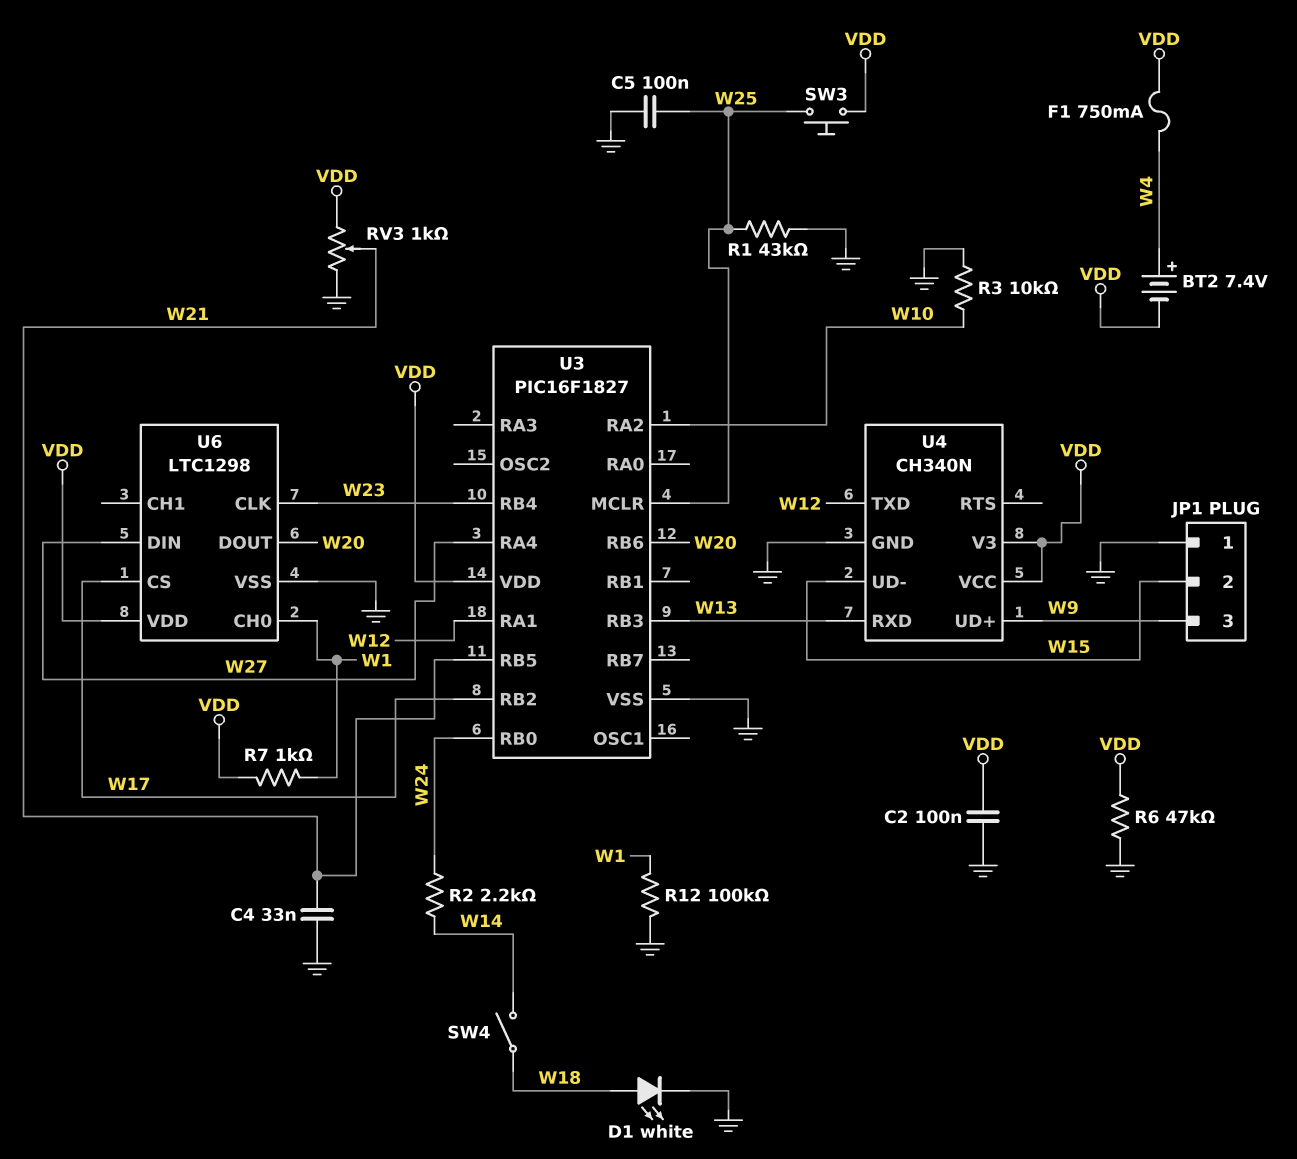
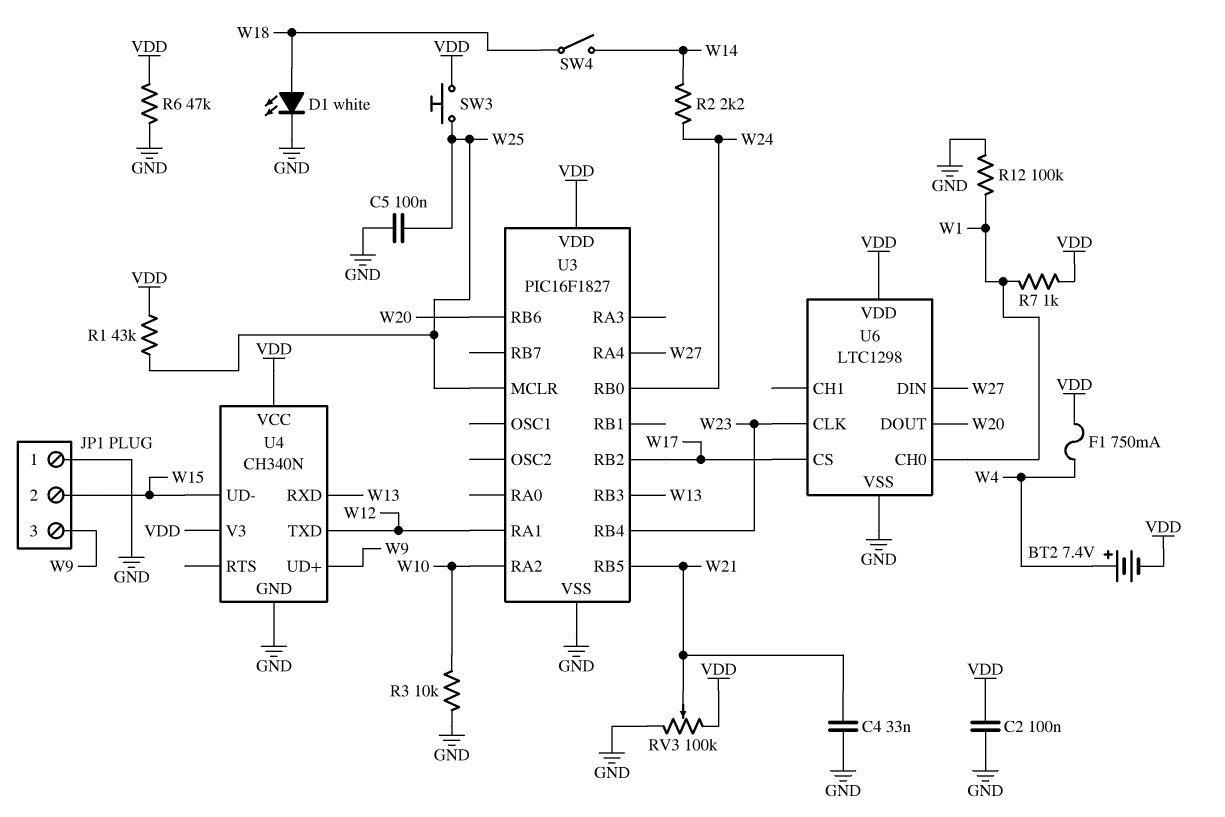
R1: 43k (GND, W25) -> 43k (VDD, W25)
RV3: 1k (GND, VDD, wiper W21) -> 100k (GND, VDD, wiper W21)

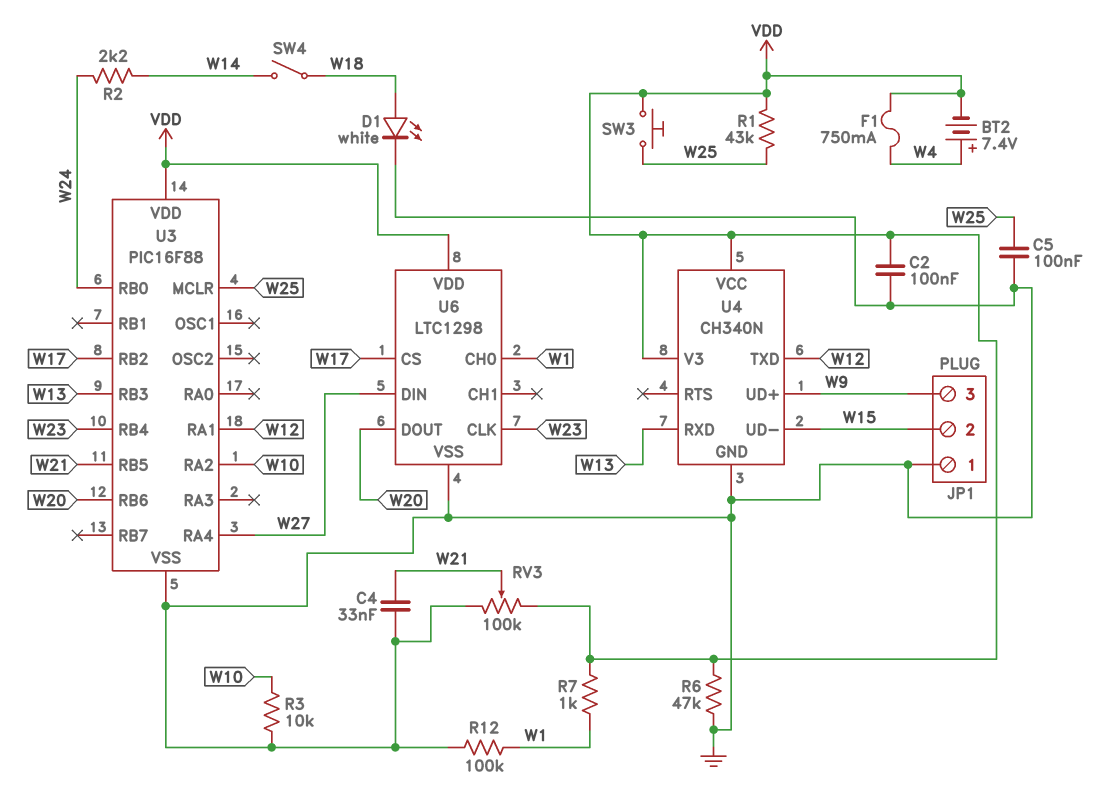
U3: PIC16F1827 -> PIC16F88

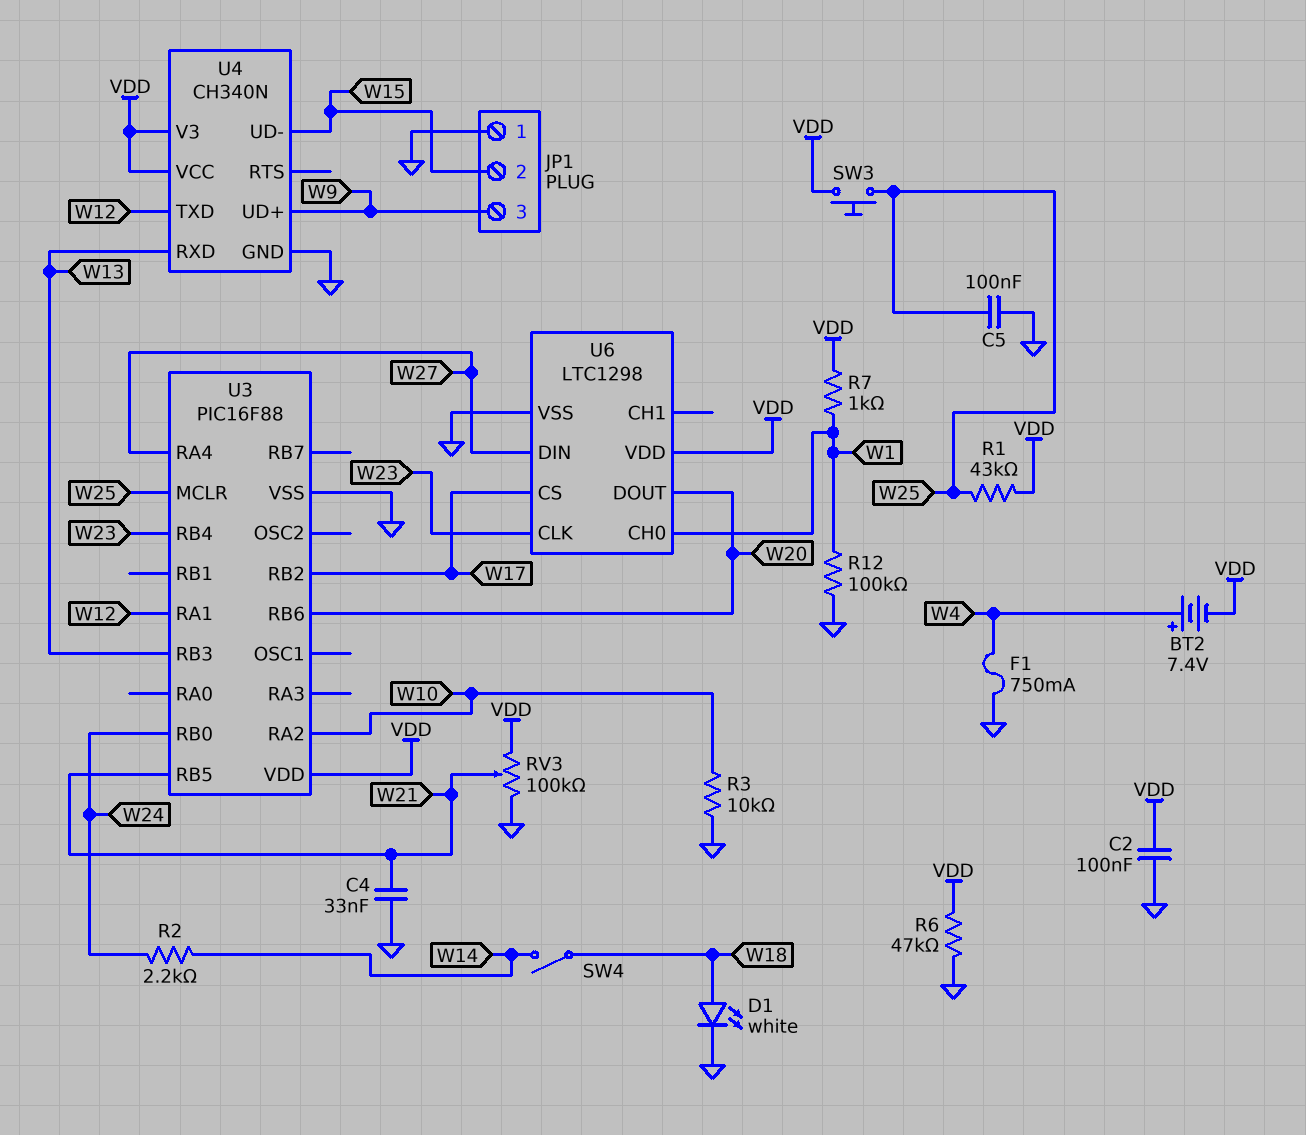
F1: 750mA (VDD, W4) -> 750mA (GND, W4)

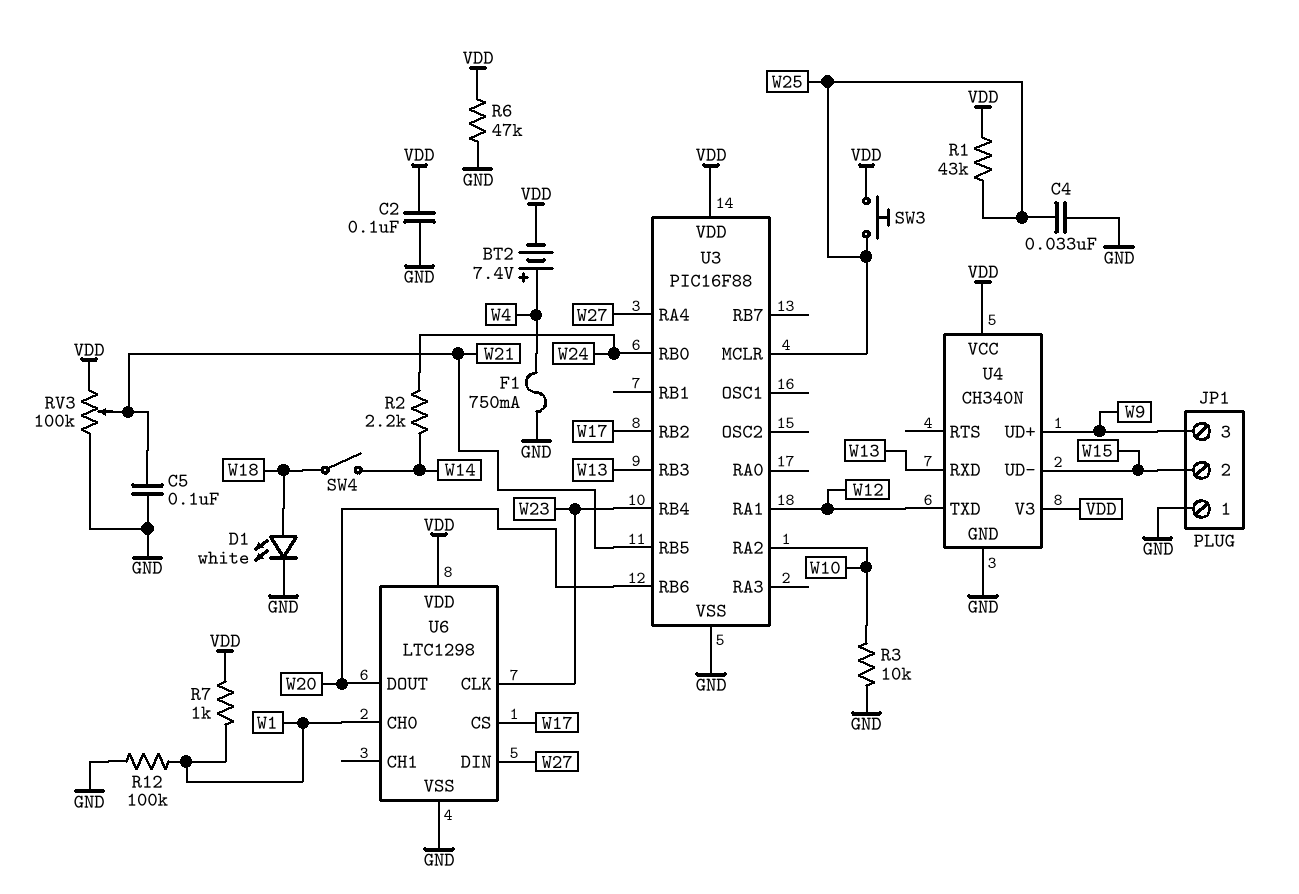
C4: 33nF (GND, W21) -> 33nF (GND, W25)
C5: 100nF (GND, W25) -> 100nF (GND, W21)

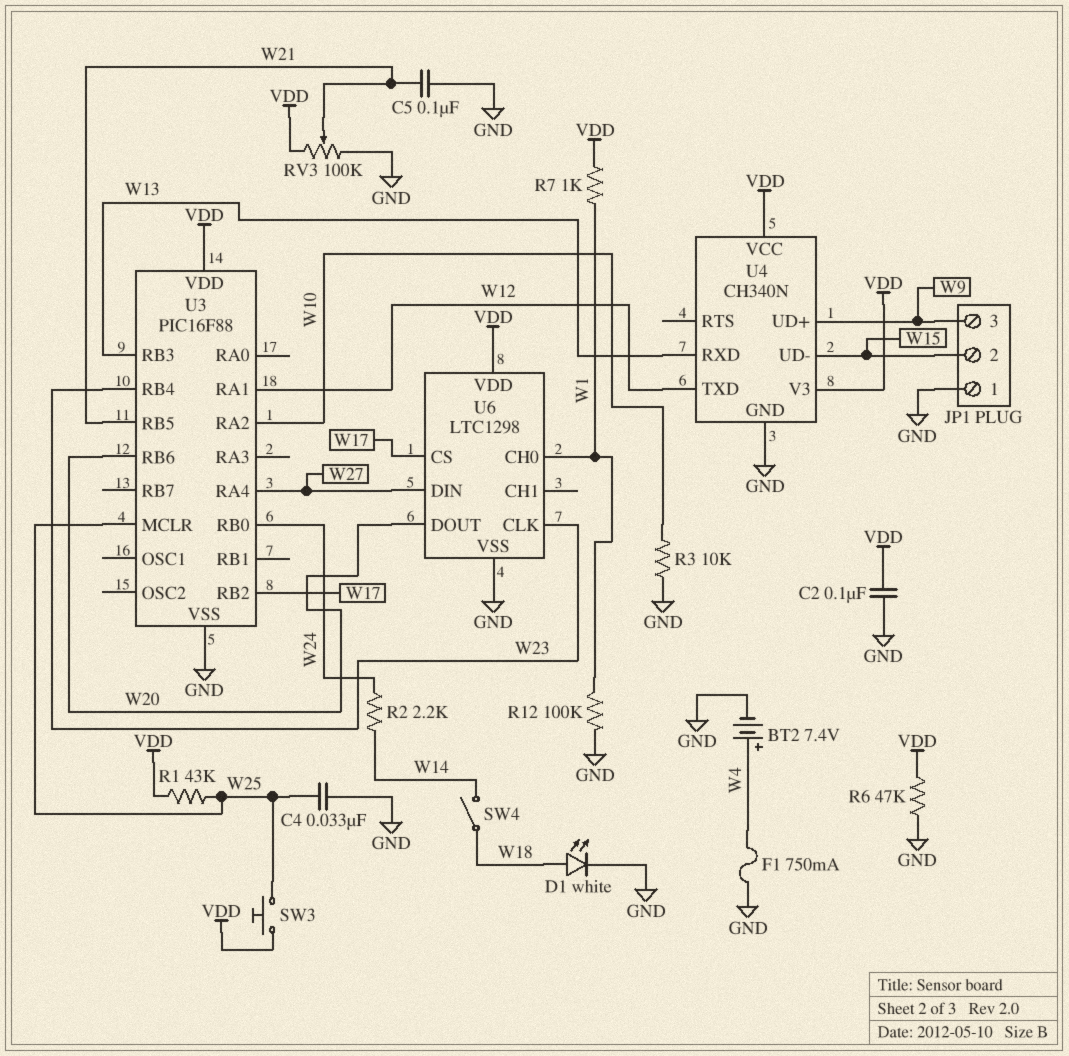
BT2: 7.4V (plus W4, minus VDD) -> 7.4V (plus W4, minus GND)

